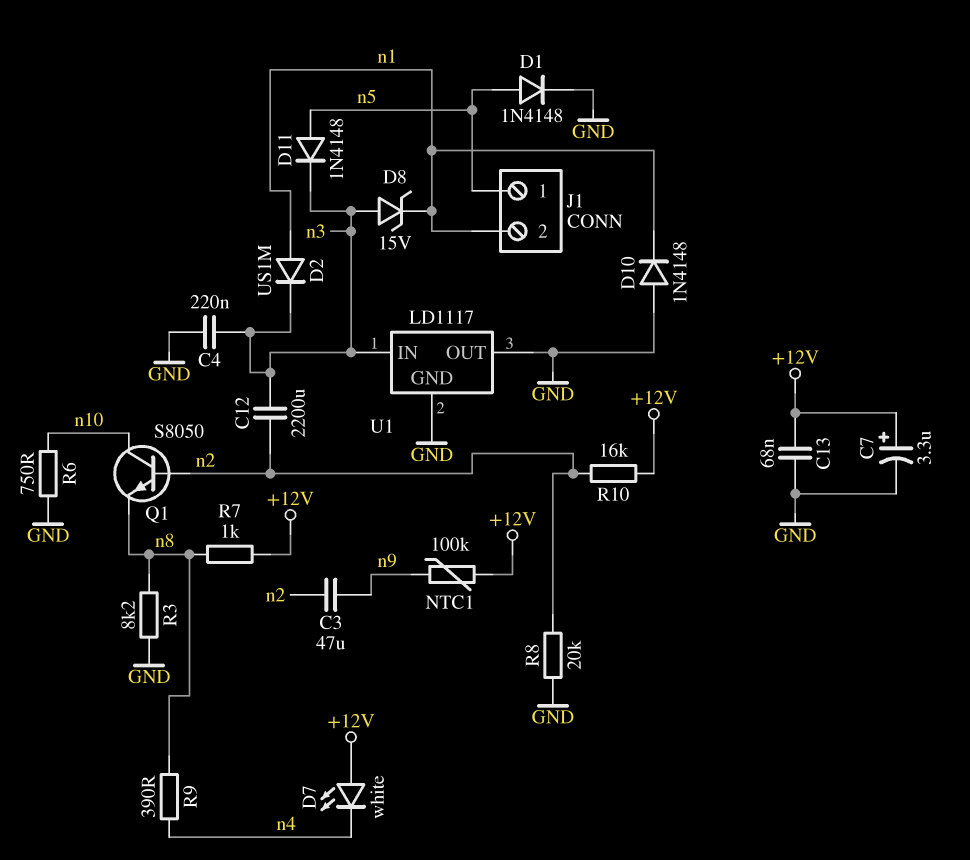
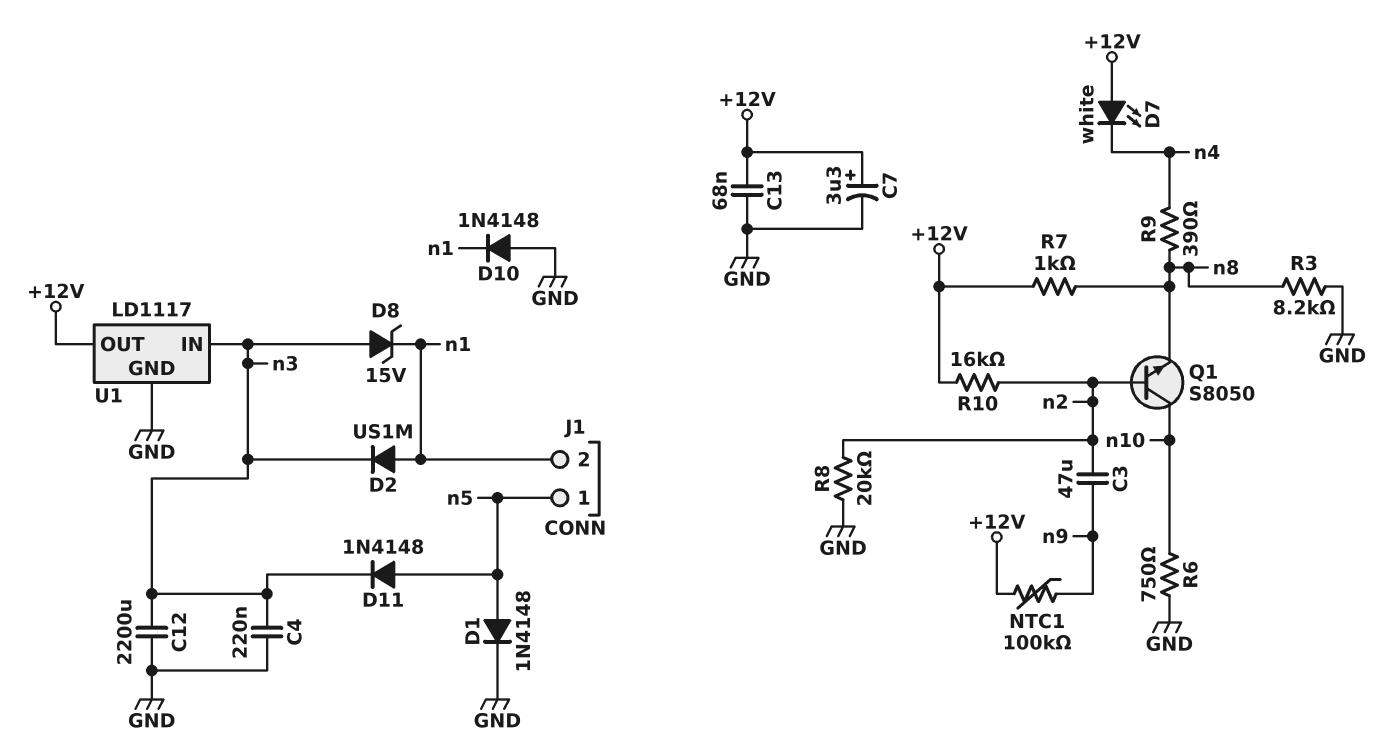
C12: 2200uF (n2, n3) -> 2200uF (GND, n3)
U1 pin OUT: GND -> +12V

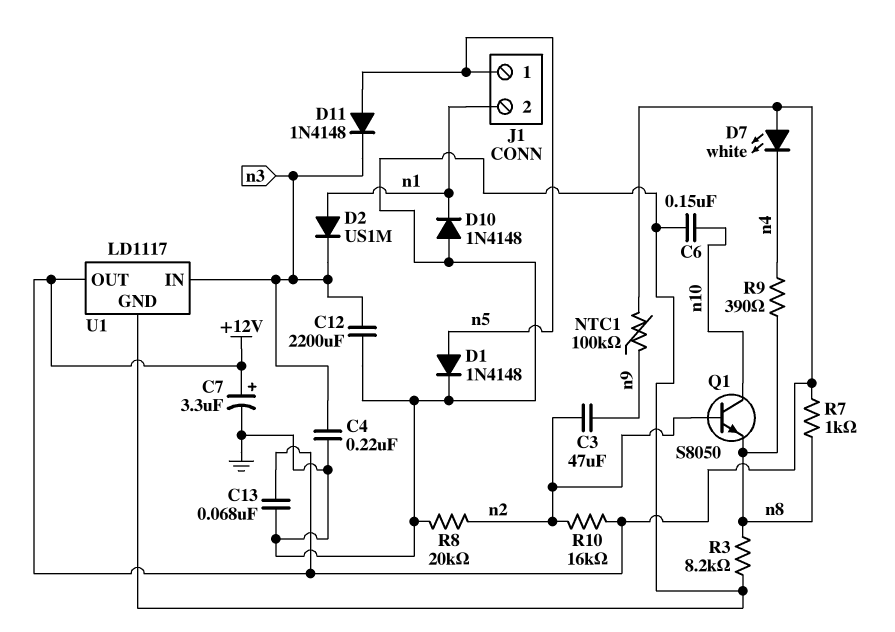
C6: none -> 150nF (GND, n10)
D8: zener 15V (A n3, K n1) -> none
R6: 750 (GND, n10) -> none

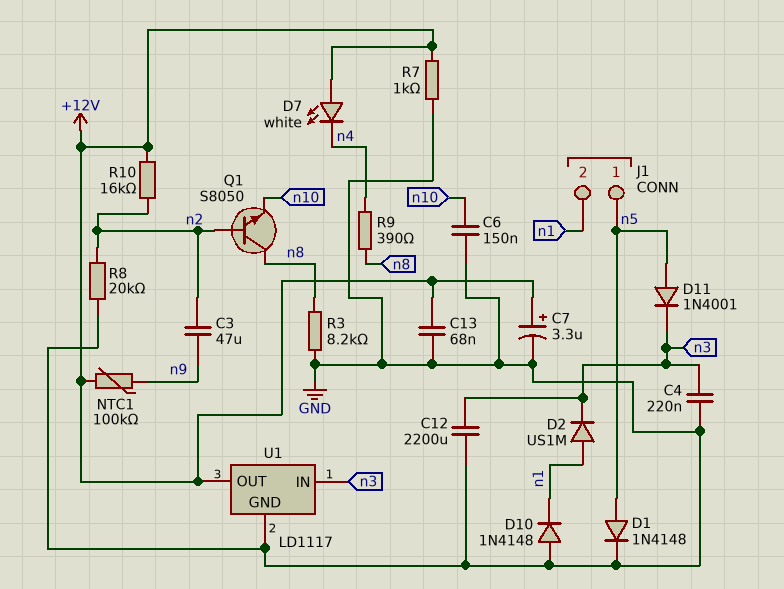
D11: diode 1N4148 (A n5, K n3) -> diode 1N4001 (A n5, K n3)
Q1: NPN S8050 (B n2, C n10, E n8) -> NPN S8050 (B n2, C n8, E n10)
R7: 1k (+12V, n8) -> 1k (+12V, GND)

